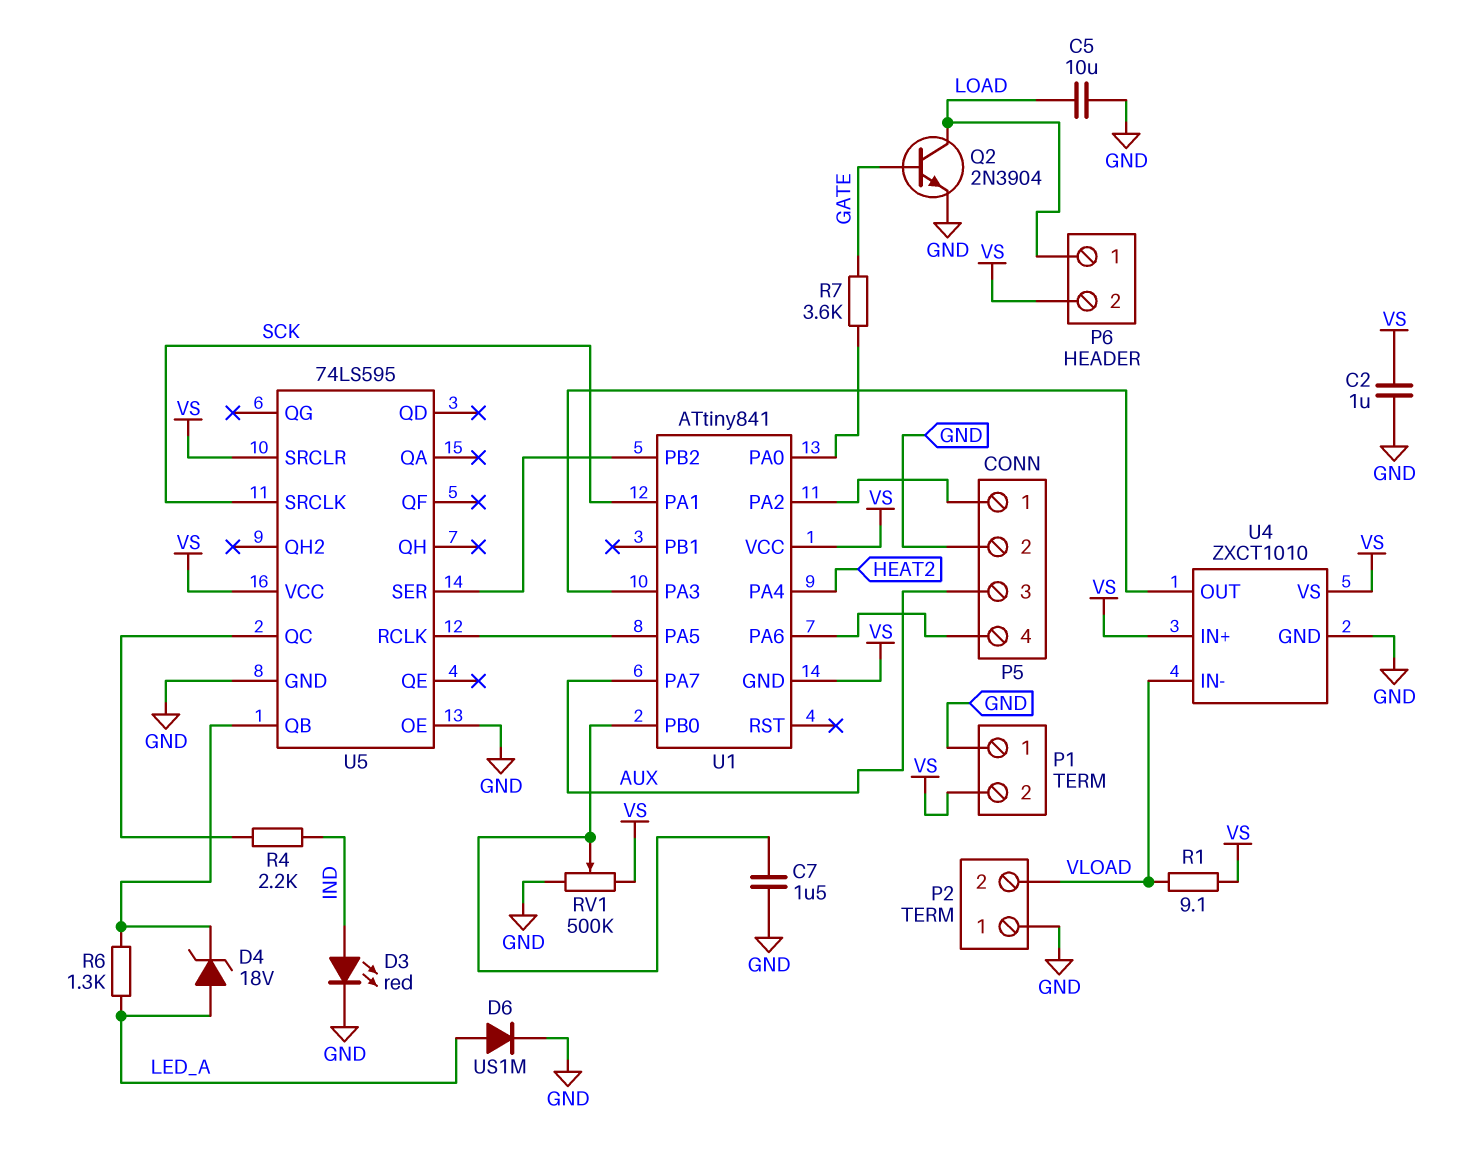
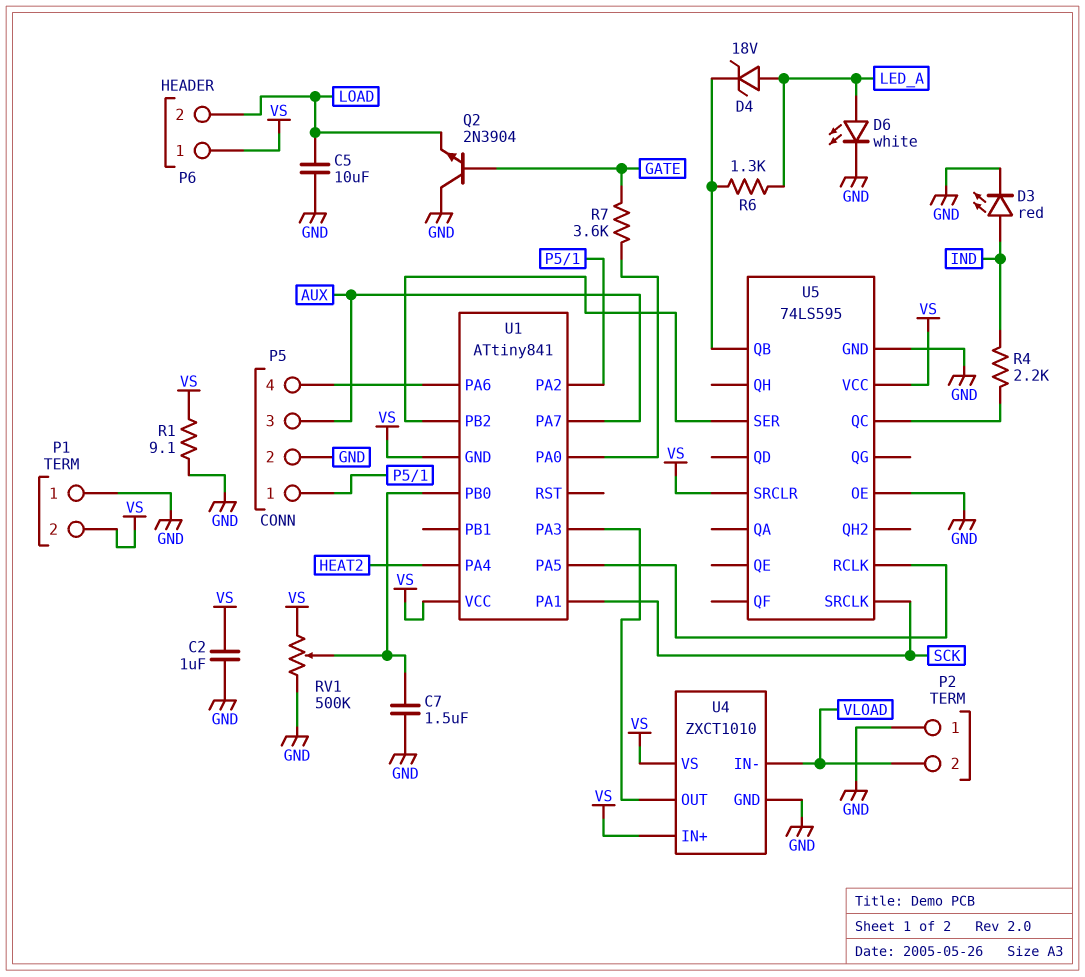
D6: diode US1M (A LED_A, K GND) -> LED white (A LED_A, K GND)
P6 pin 1: LOAD -> VS
P6 pin 2: VS -> LOAD
Q2: NPN 2N3904 (B GATE, C LOAD, E GND) -> NPN 2N3904 (B GATE, C GND, E LOAD)
R1: 9.1 (VLOAD, VS) -> 9.1 (GND, VS)

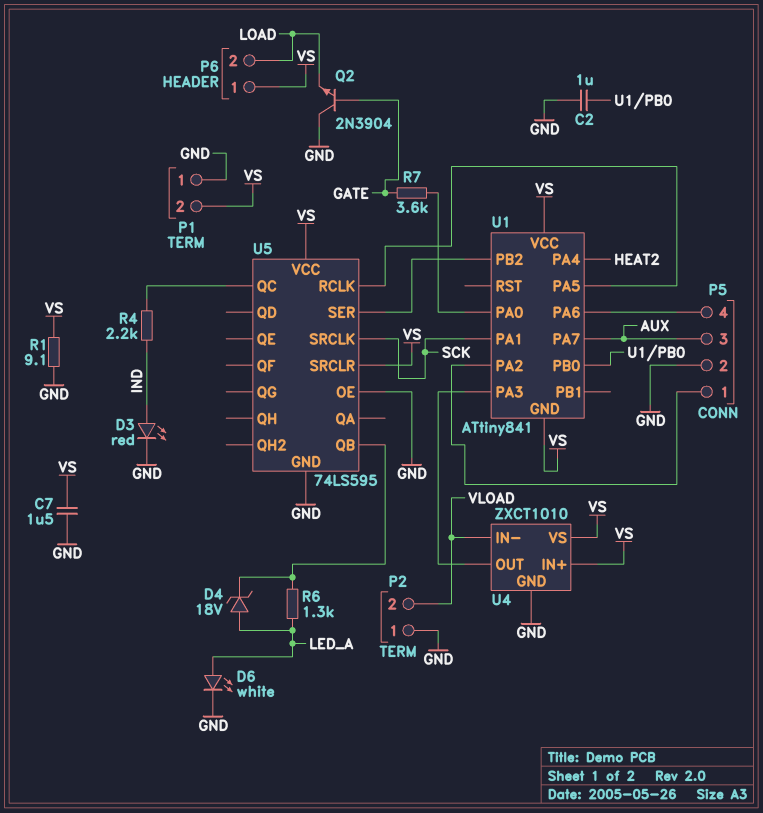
C2: 1uF (GND, VS) -> 1uF (GND, U1/PB0)
C5: 10uF (GND, LOAD) -> none
C7: 1.5uF (GND, U1/PB0) -> 1.5uF (GND, VS)
RV1: 500k (GND, VS, wiper U1/PB0) -> none

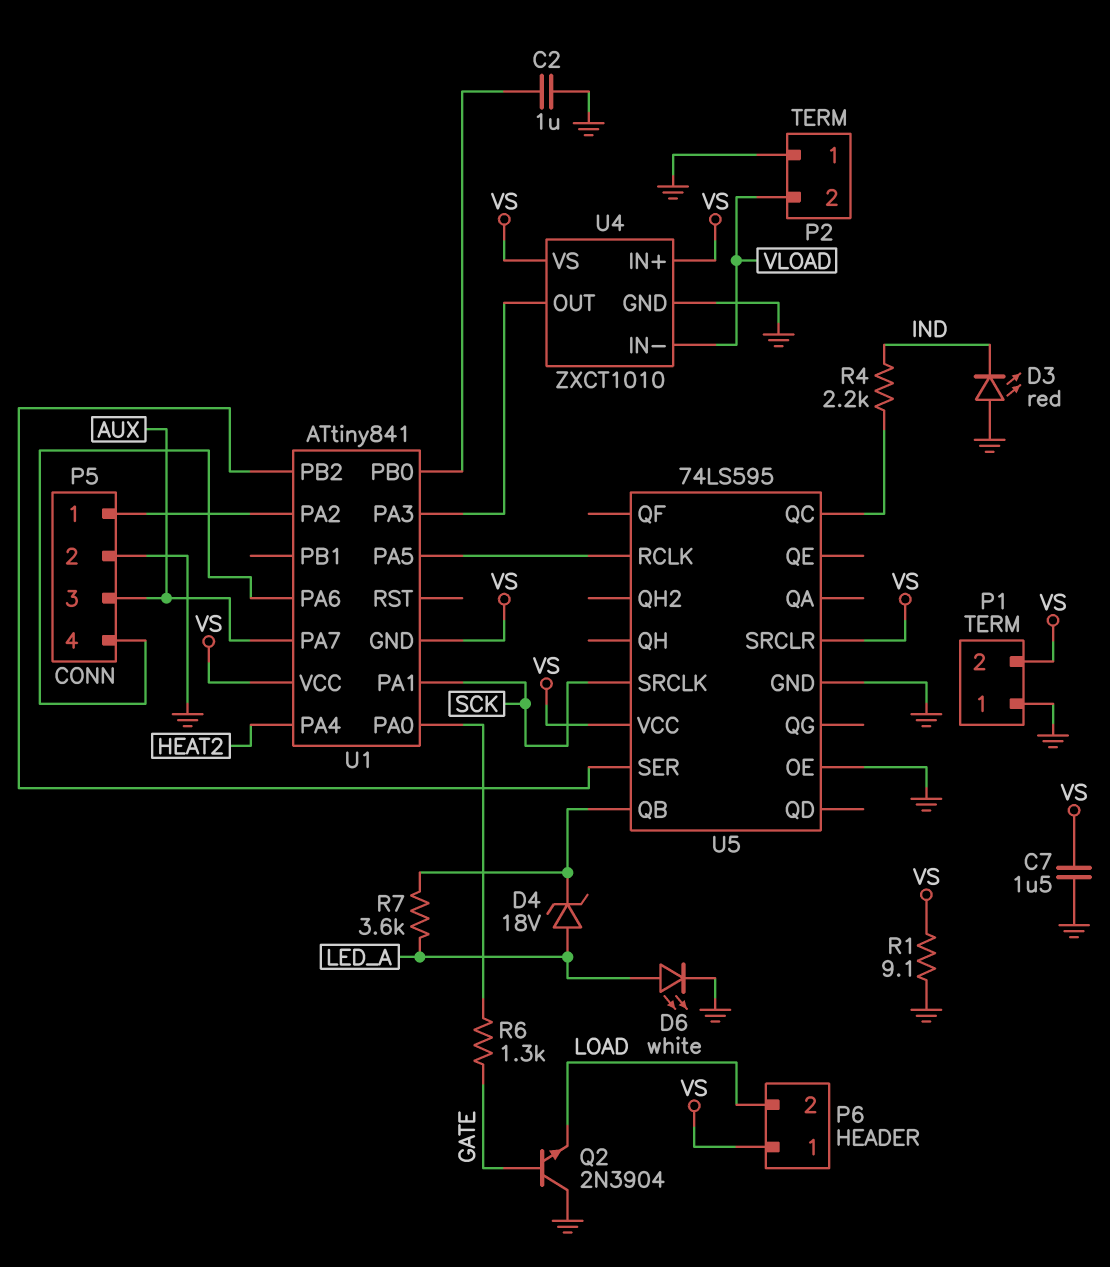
D3: LED red (A IND, K GND) -> LED red (A GND, K IND)
R6: 1.3k (LED_A, U5/QB) -> 1.3k (GATE, U1/PA0)
R7: 3.6k (GATE, U1/PA0) -> 3.6k (LED_A, U5/QB)

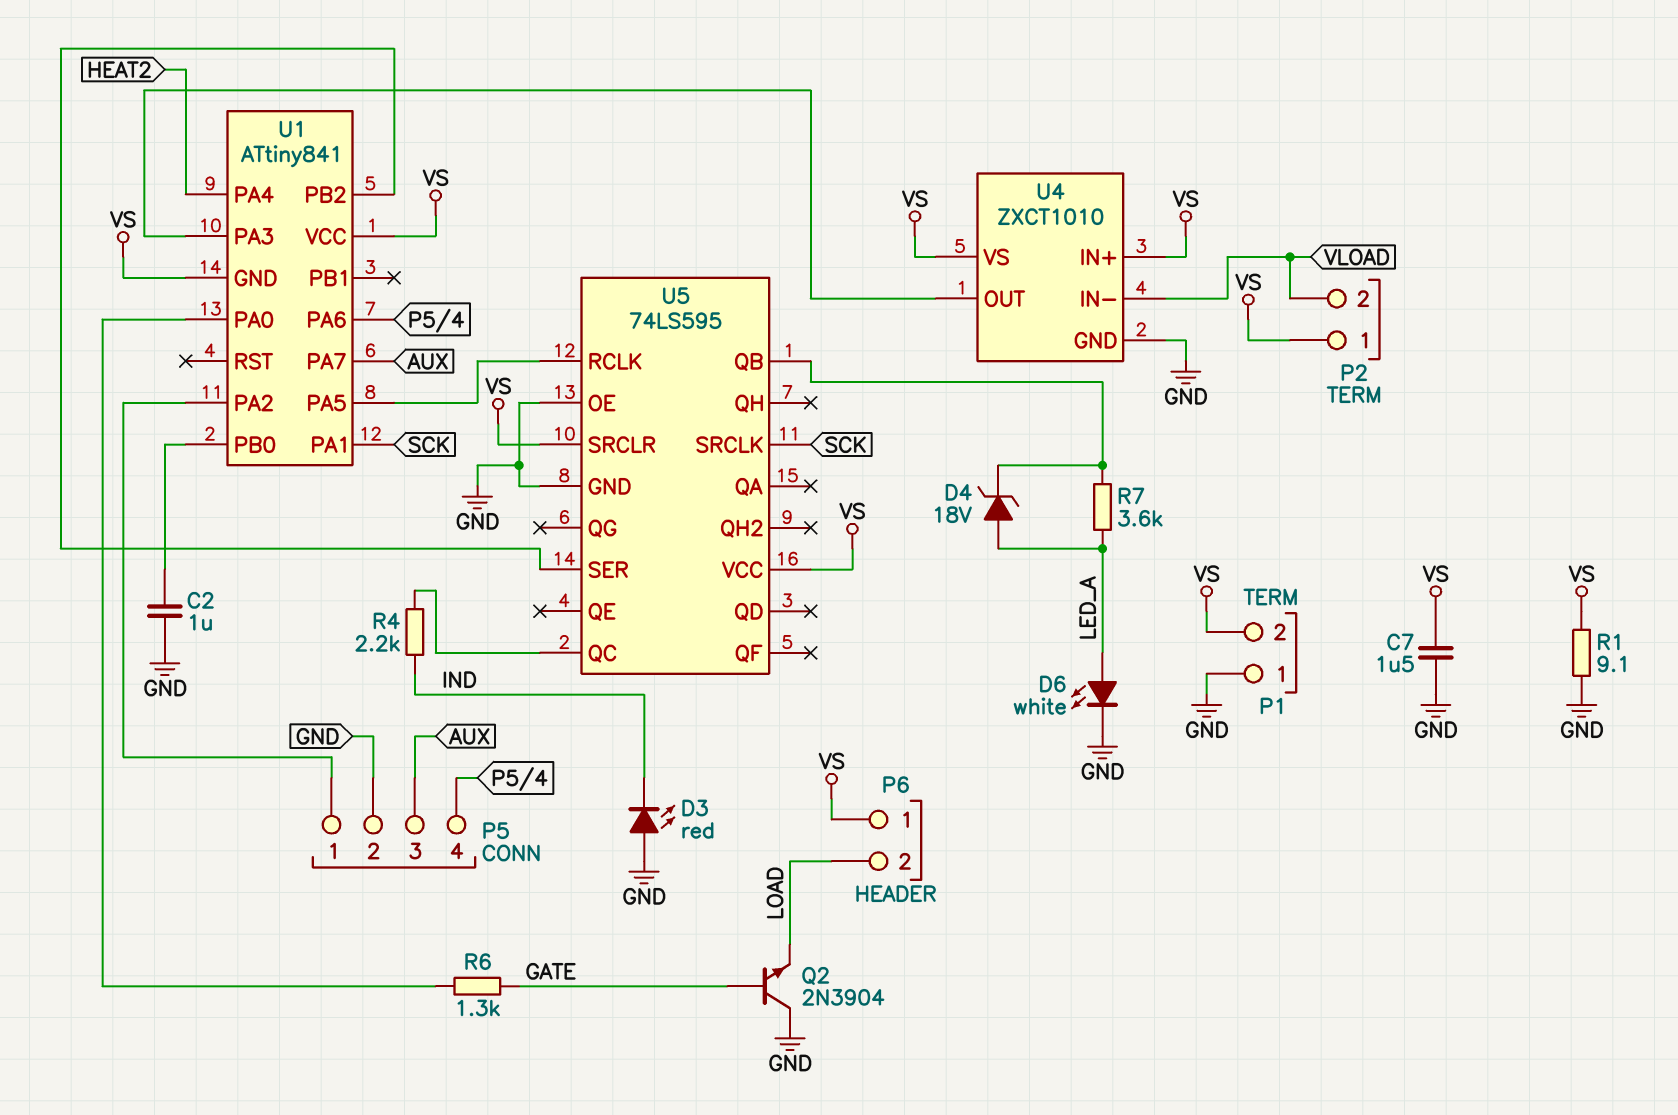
P2 pin 1: GND -> VS

